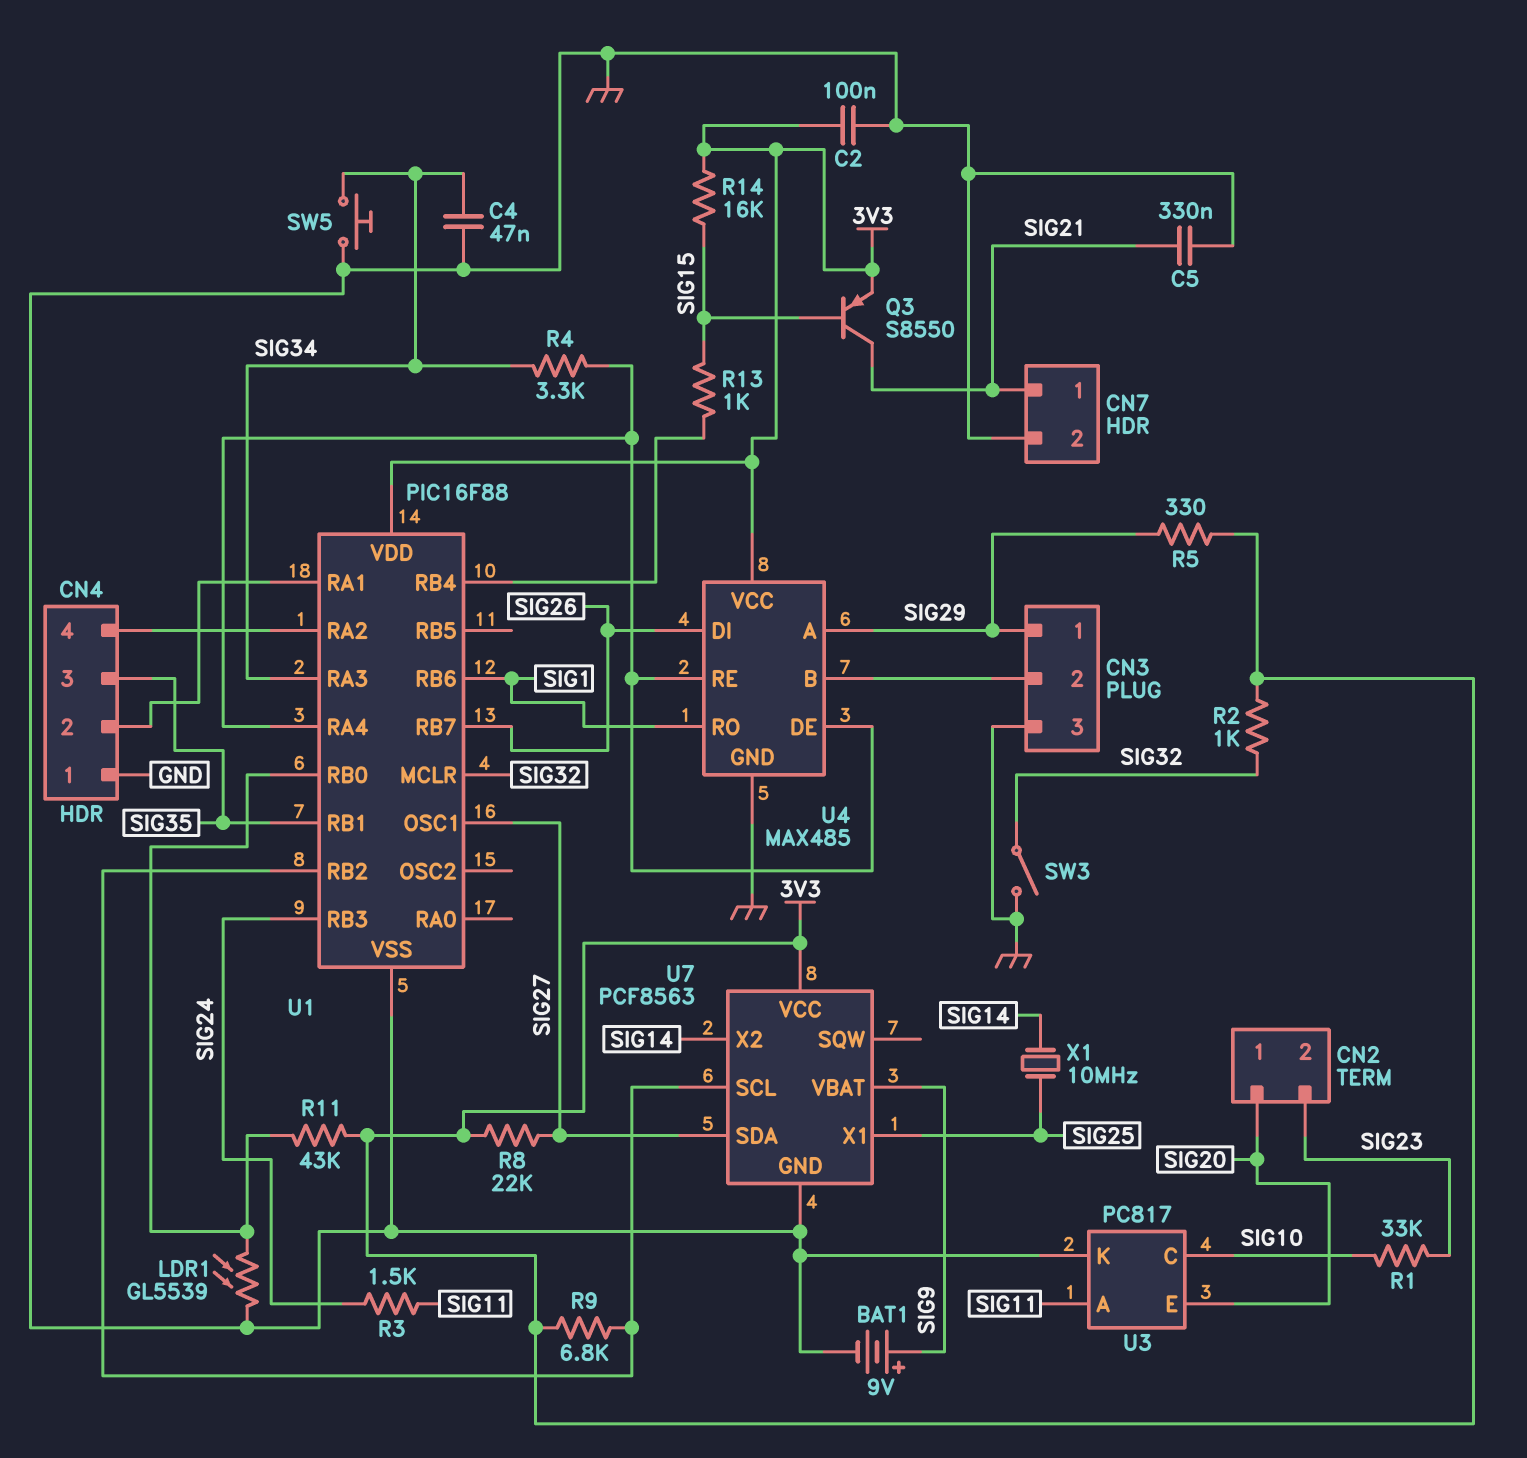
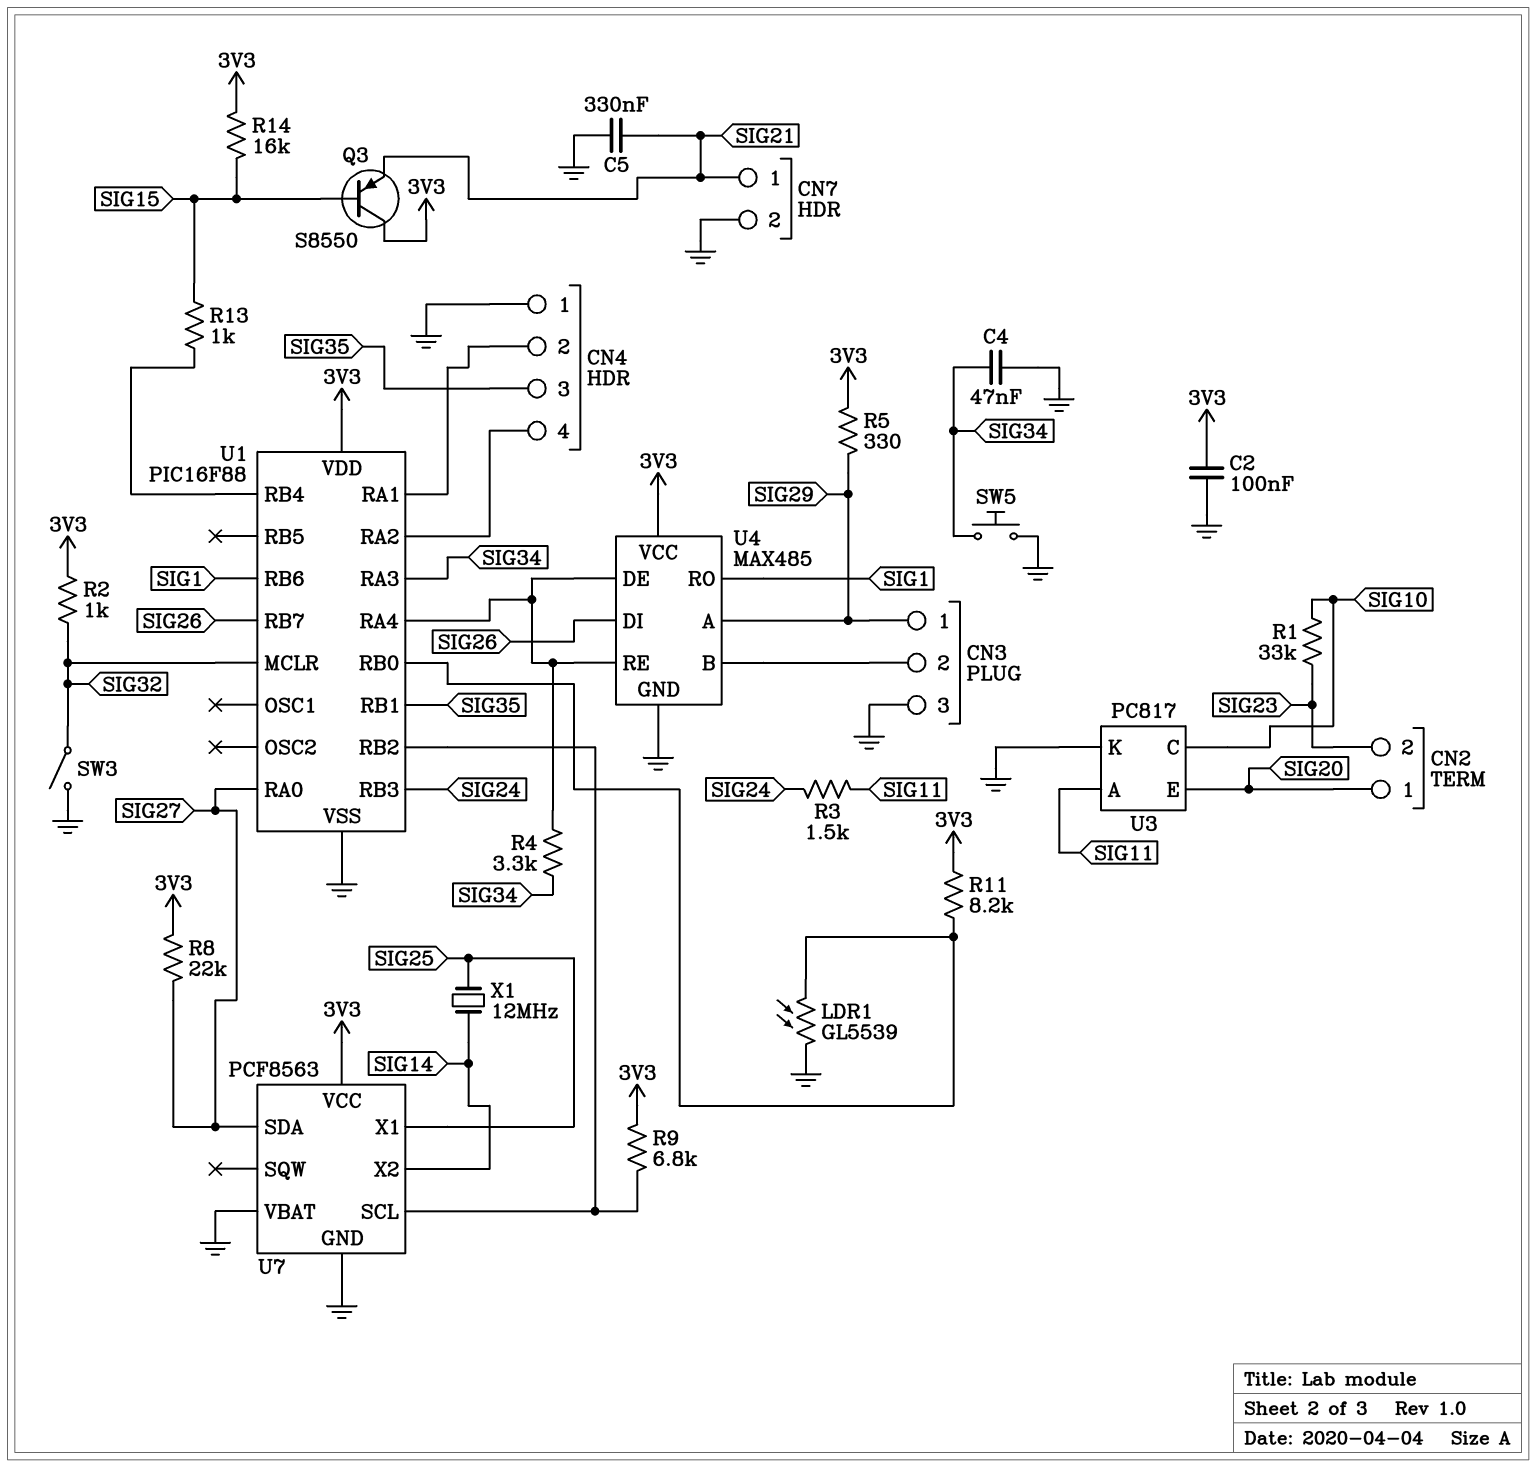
BAT1: 9V (plus SIG9, minus GND) -> none
Q3: PNP S8550 (B SIG15, C SIG21, E 3V3) -> PNP S8550 (B SIG15, C 3V3, E SIG21)
R11: 43k (3V3, U1/RB0) -> 8.2k (3V3, U1/RB0)
U1 pin OSC1: SIG27 -> none
U1 pin RA0: none -> SIG27
U7 pin VBAT: SIG9 -> GND
X1: 10MHz (SIG14, SIG25) -> 12MHz (SIG14, SIG25)

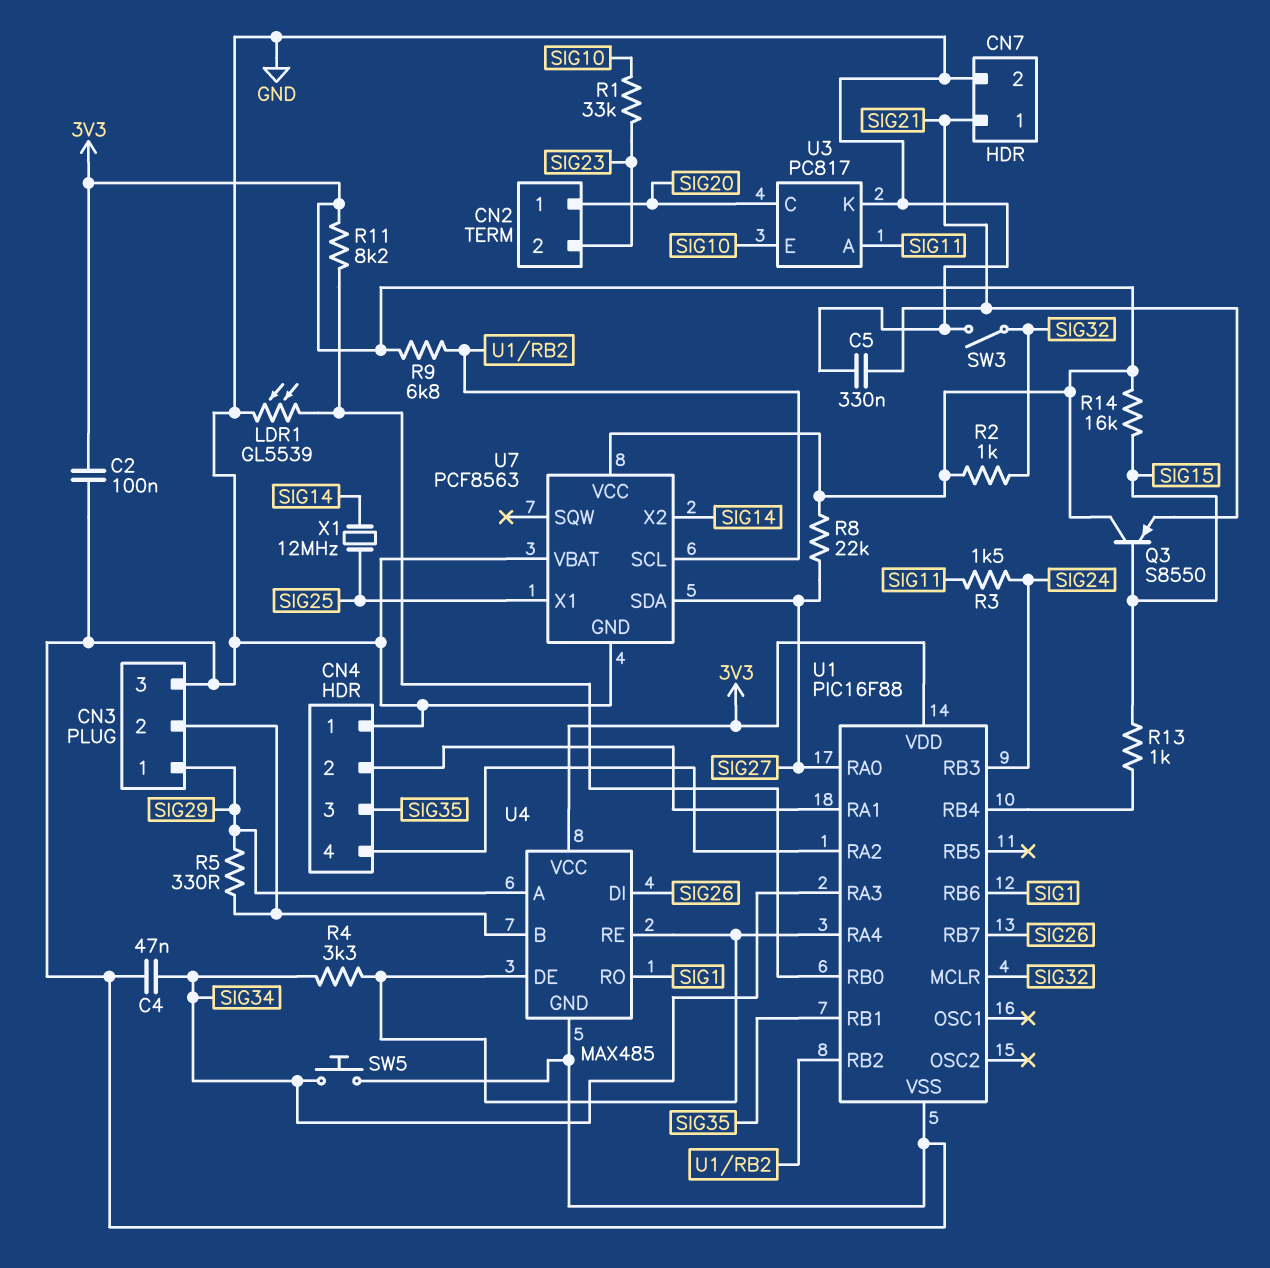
R5: 330 (3V3, SIG29) -> 330 (CN3/2, SIG29)
U3 pin C: SIG10 -> SIG20
U3 pin E: SIG20 -> SIG10

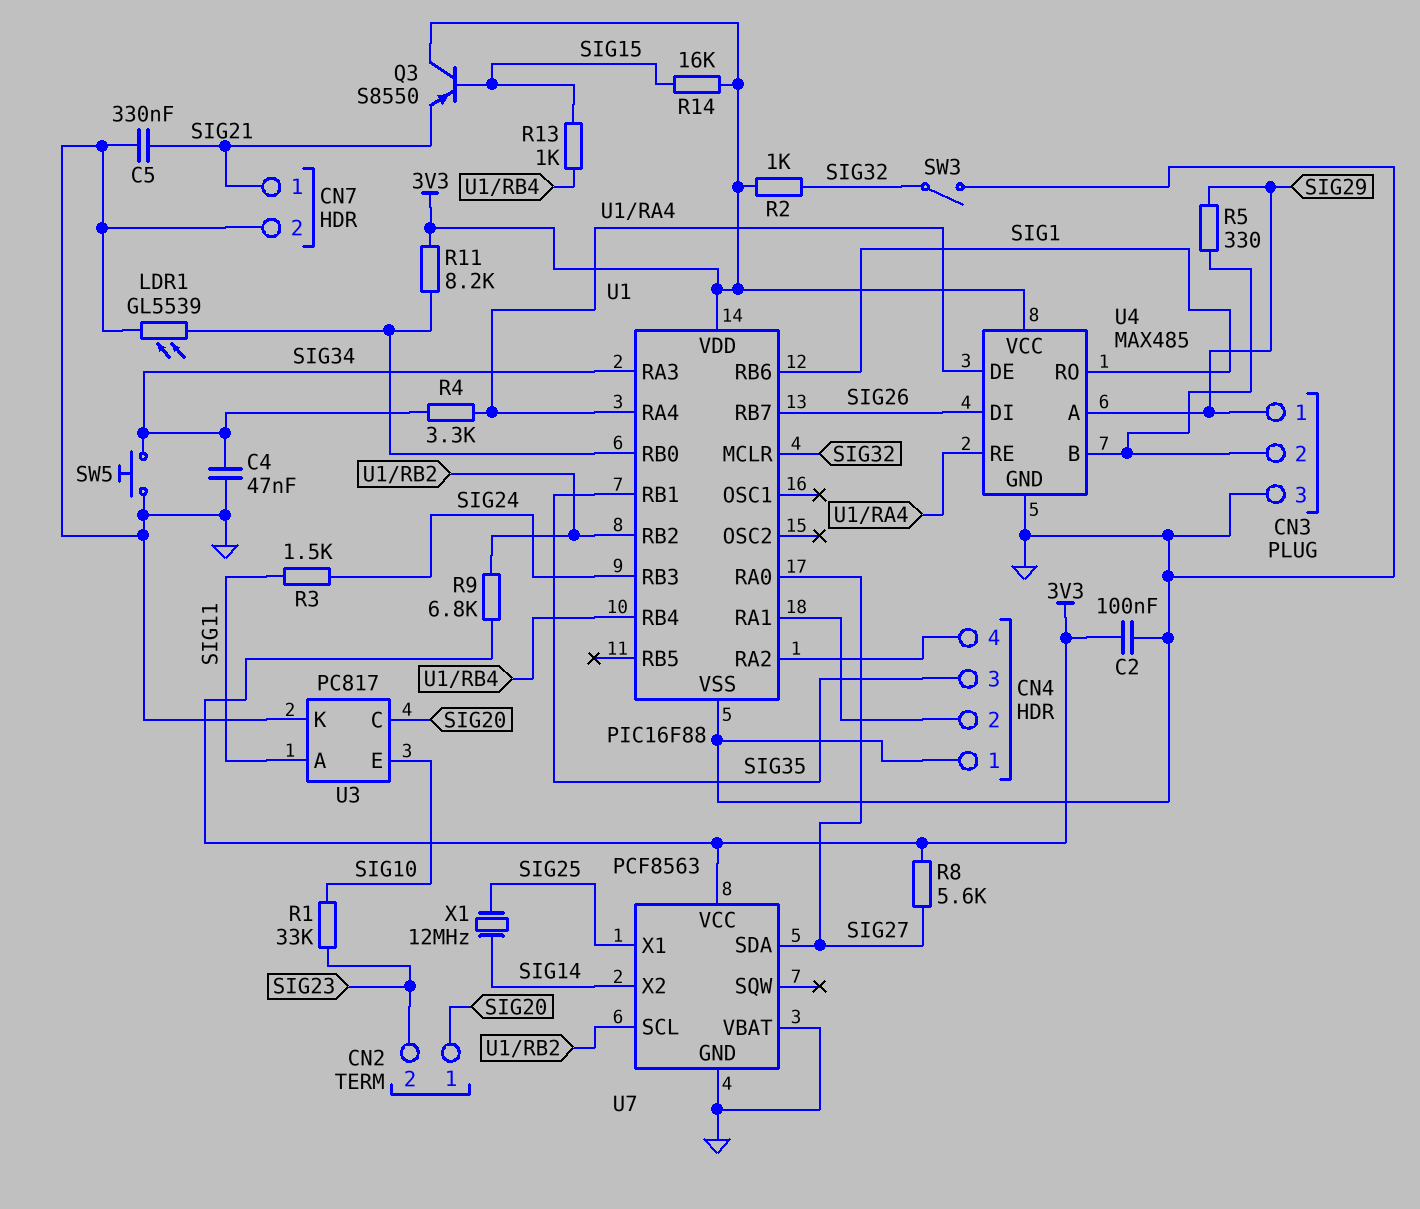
R8: 22k (3V3, SIG27) -> 5.6k (3V3, SIG27)

